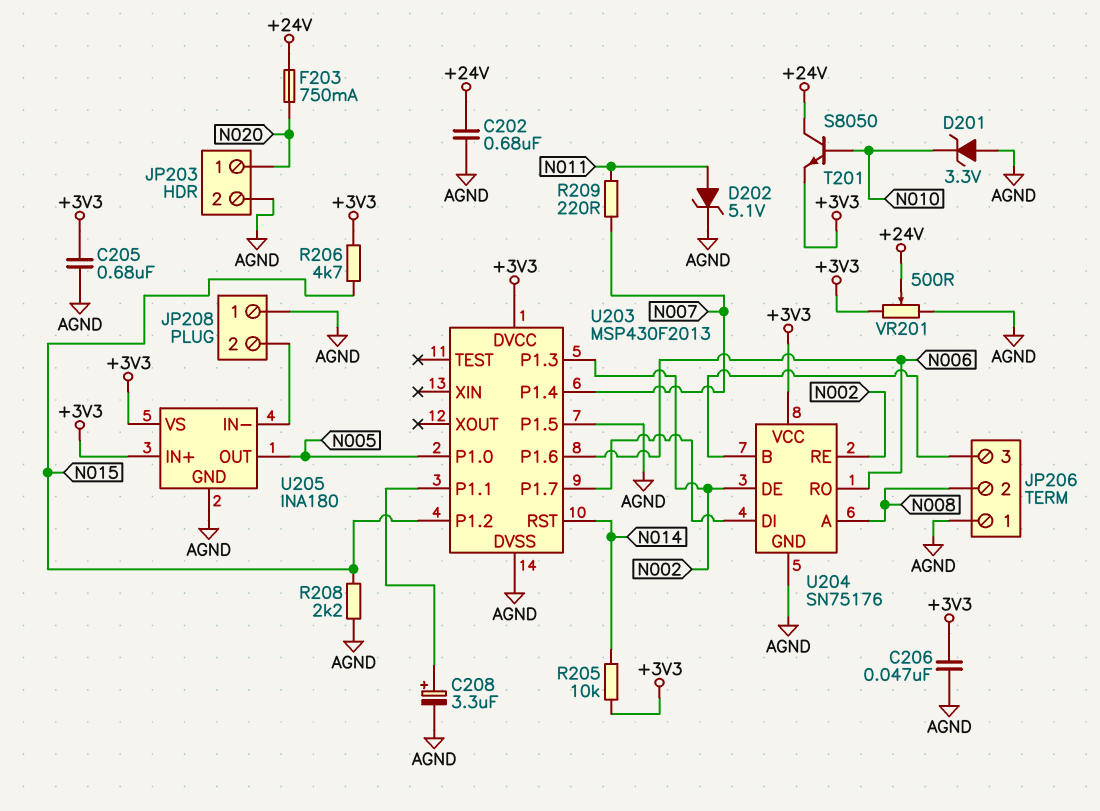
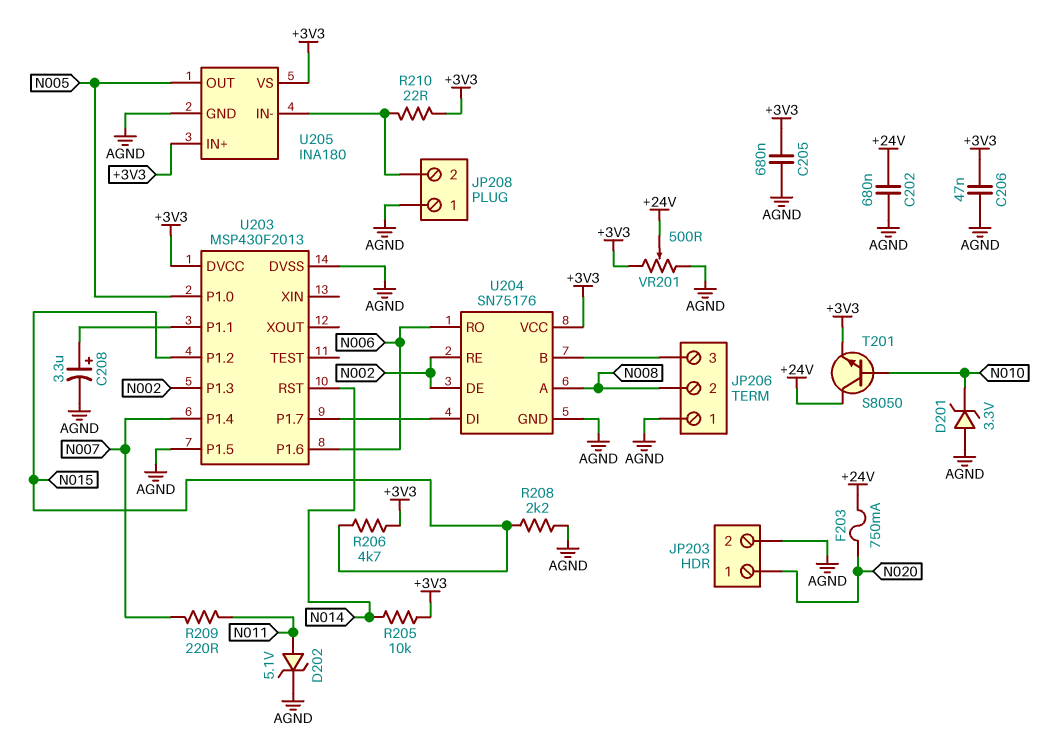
R210: none -> 22 (+3V3, JP208/2)

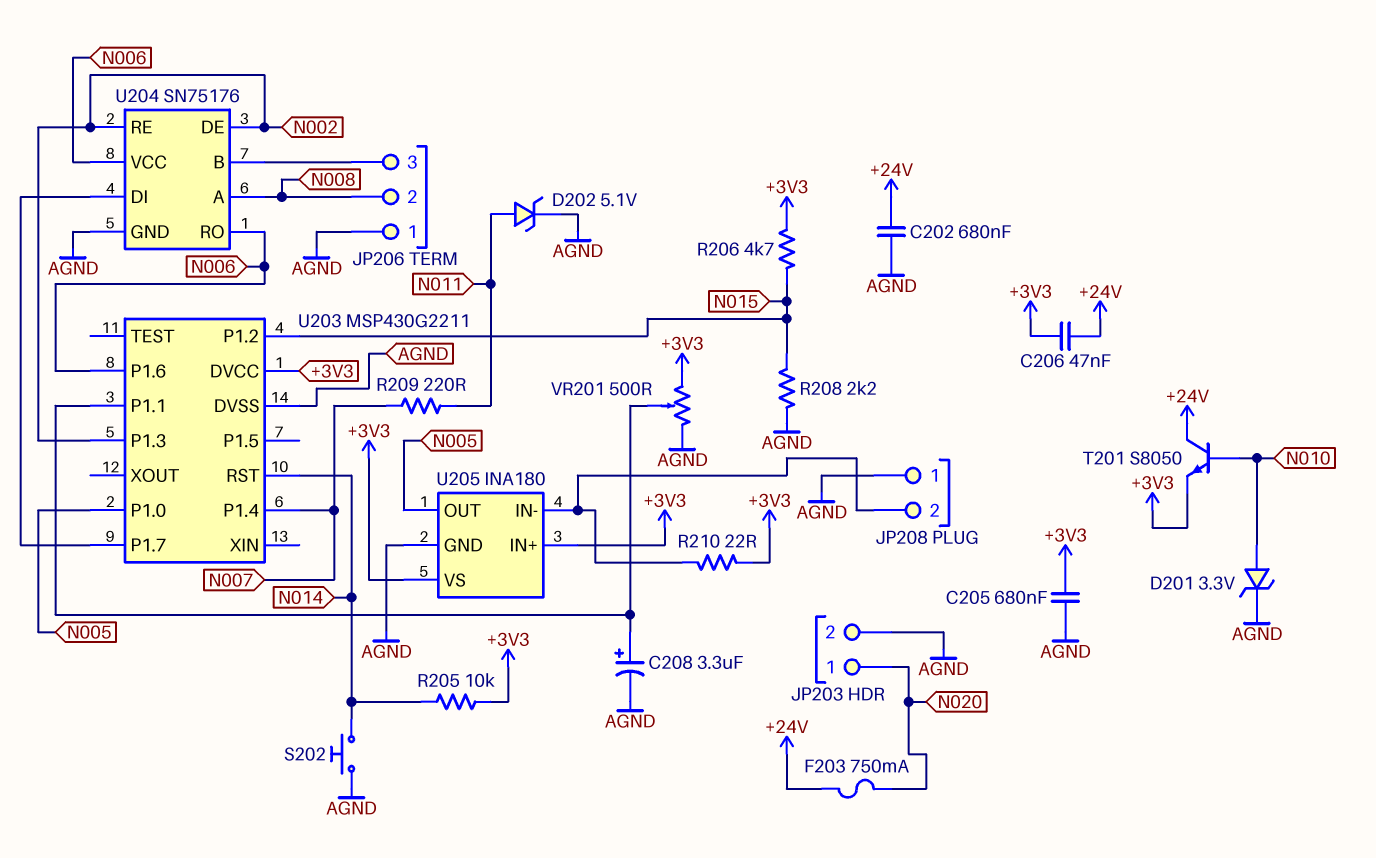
C206: 47nF (+3V3, AGND) -> 47nF (+3V3, +24V)
D201: zener 3.3V (A AGND, K N010) -> zener 3.3V (A N010, K AGND)
S202: none -> button (AGND, N014)
U203: MSP430F2013 -> MSP430G2211
U203 pin P1.5: AGND -> none
U204 pin VCC: +3V3 -> N006
VR201: 500 (+3V3, AGND, wiper +24V) -> 500 (+3V3, AGND, wiper U203/P1.1)

